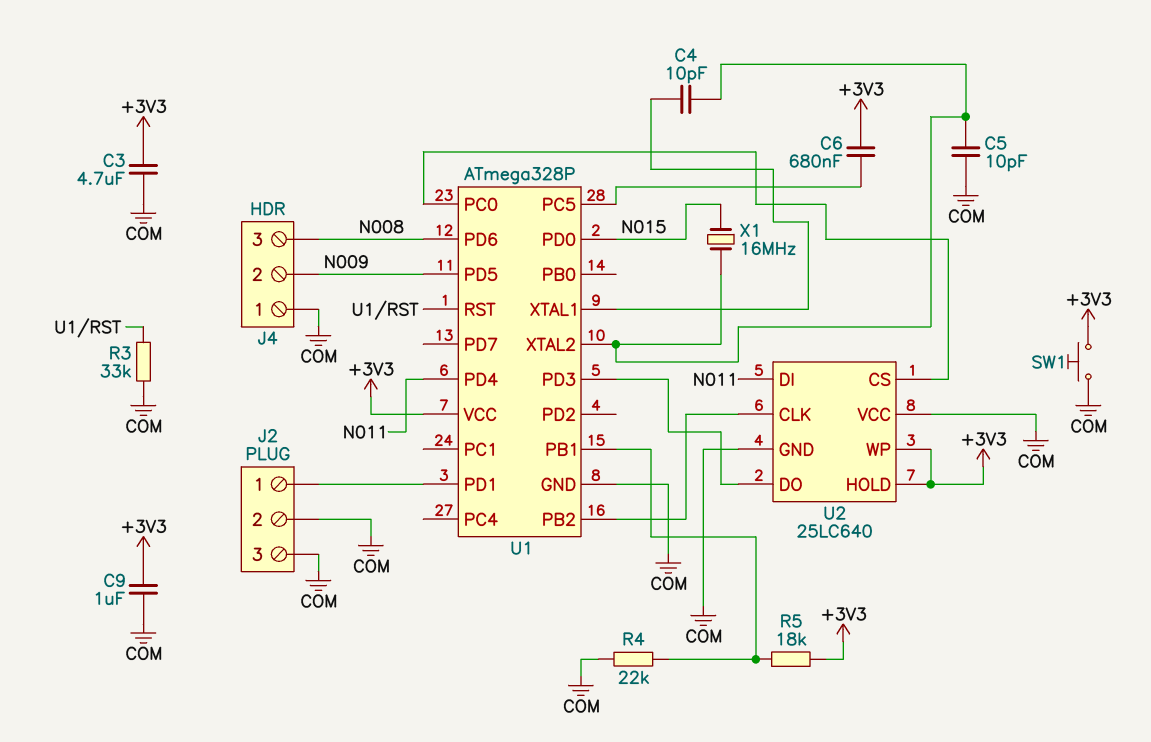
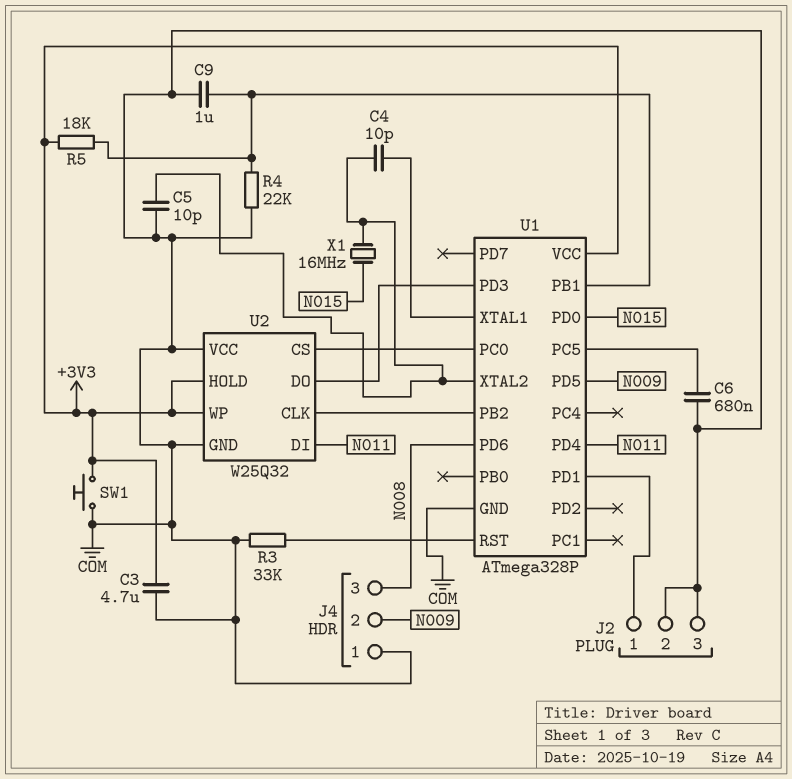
C6: 680nF (+3V3, U1/PC5) -> 680nF (COM, U1/PC5)
C9: 1uF (+3V3, COM) -> 1uF (COM, U1/PB1)
U2: 25LC640 -> W25Q32

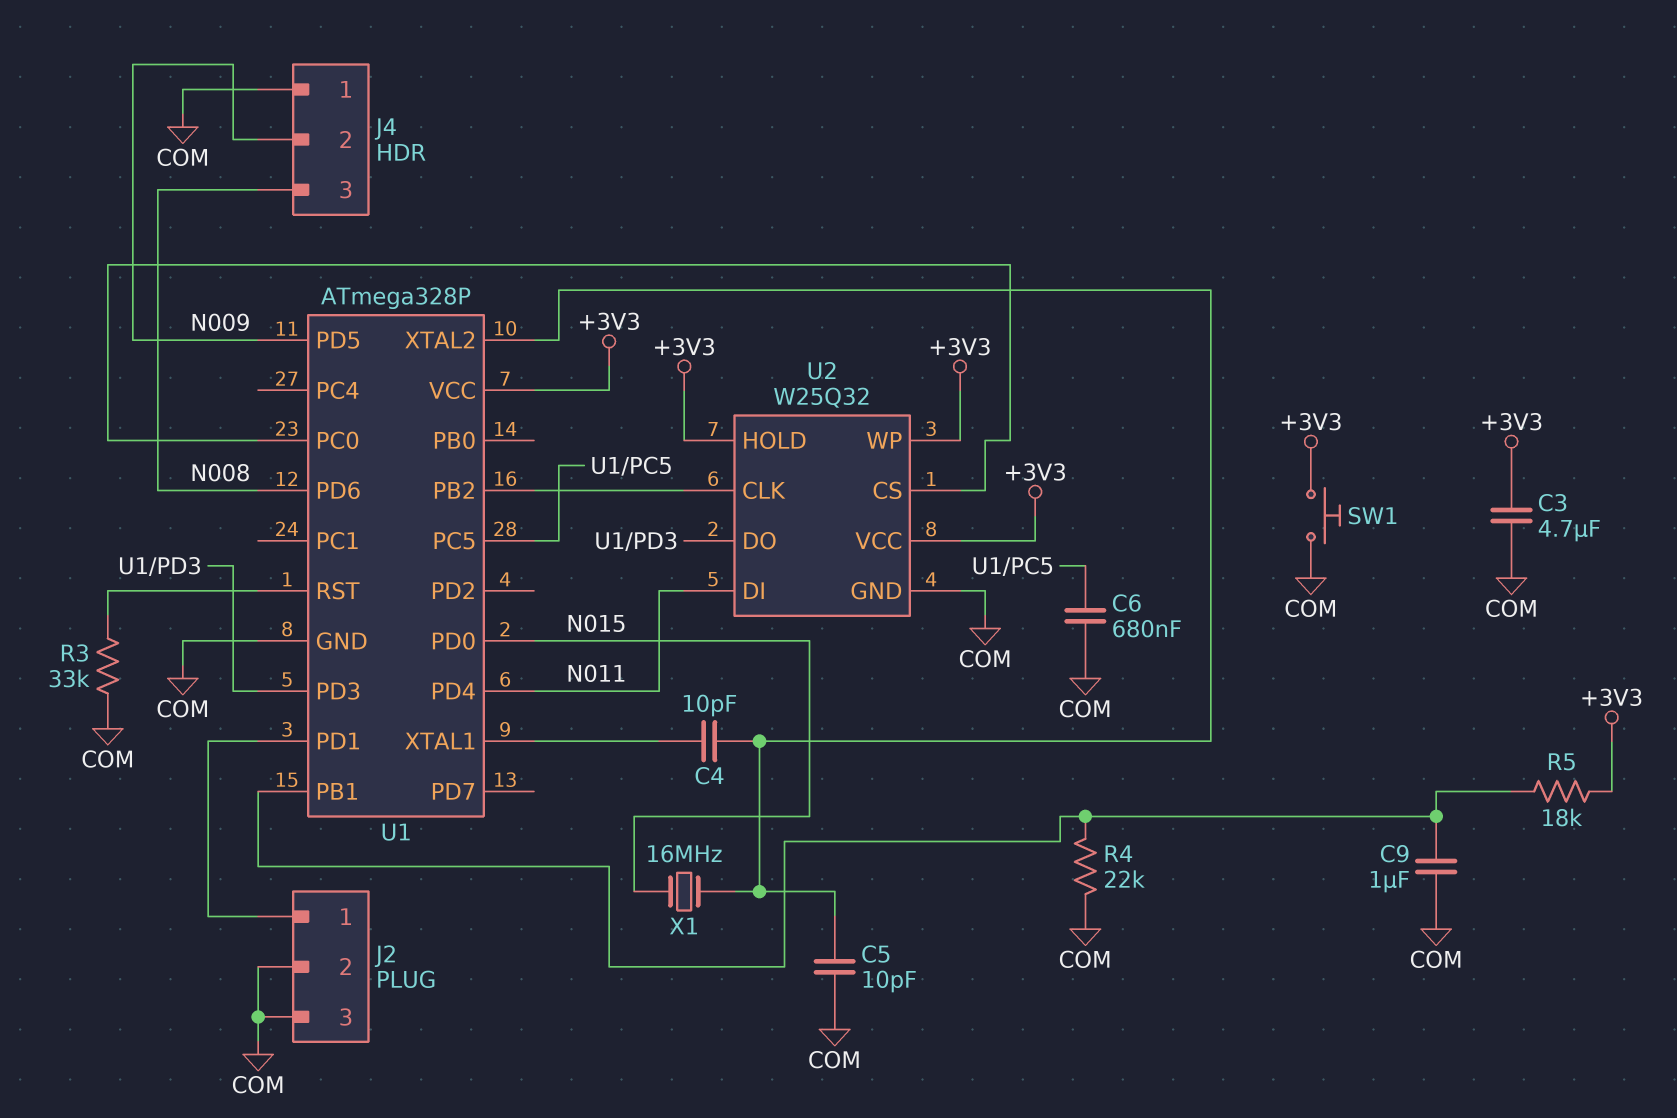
U2 pin VCC: COM -> +3V3

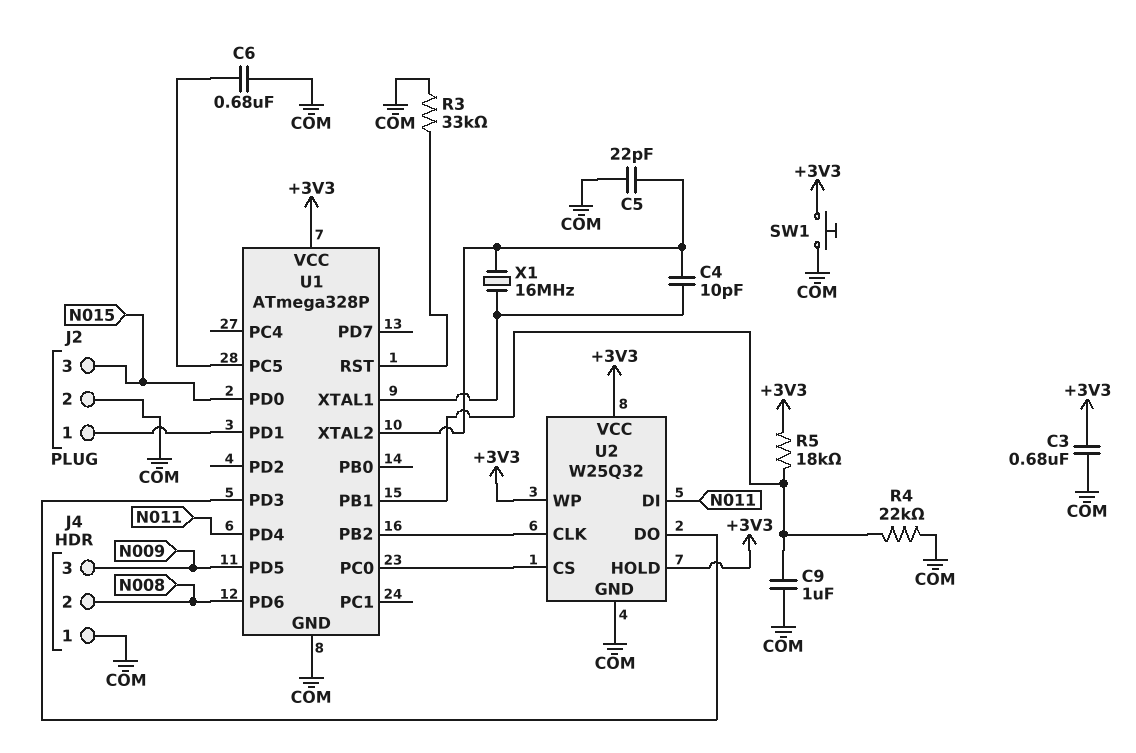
C3: 4.7uF (+3V3, COM) -> 680nF (+3V3, COM)
C5: 10pF (COM, U1/XTAL2) -> 22pF (COM, U1/XTAL2)
J2 pin 3: COM -> N015
J4 pin 2: N009 -> N008
J4 pin 3: N008 -> N009
X1: 16MHz (N015, U1/XTAL2) -> 16MHz (U1/XTAL1, U1/XTAL2)

